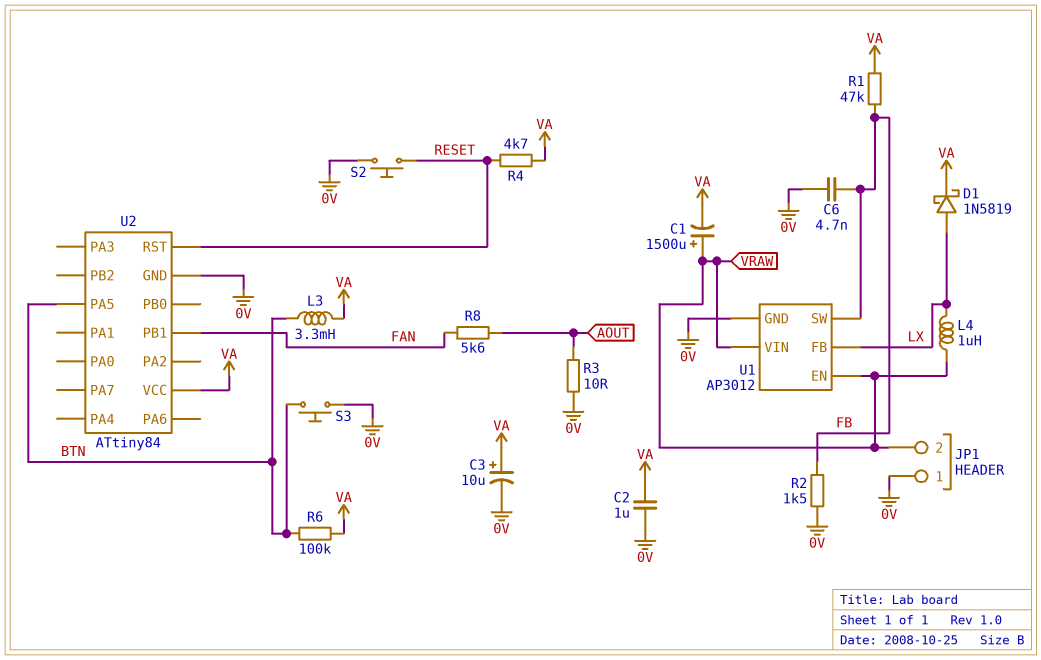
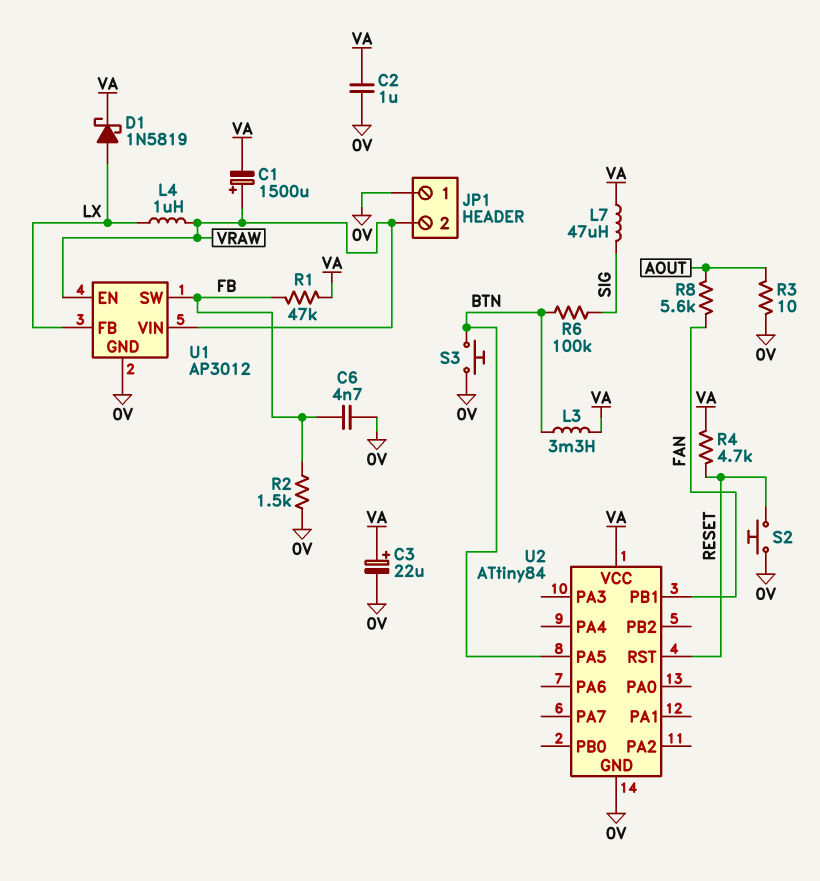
C3: 10uF (plus VA, minus 0V) -> 22uF (plus VA, minus 0V)
L7: none -> 47uH (SIG, VA)
R6: 100k (BTN, VA) -> 100k (BTN, SIG)

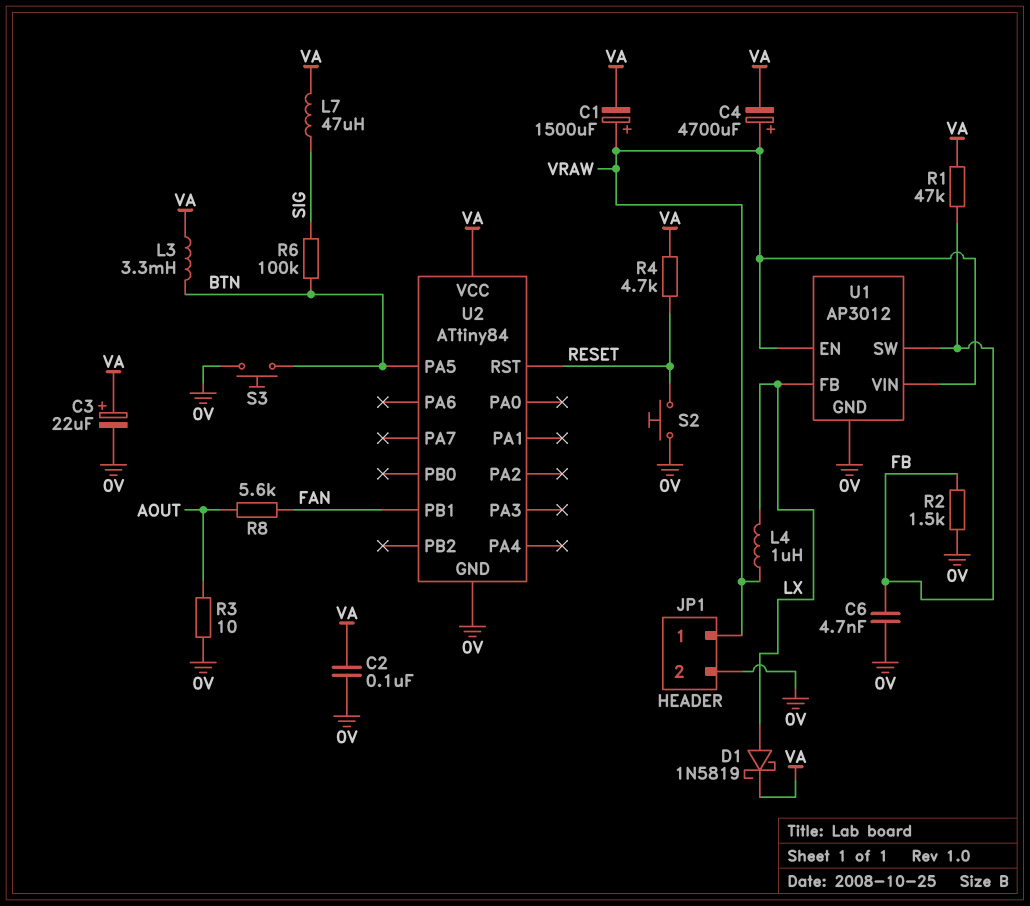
C2: 1uF (0V, VA) -> 100nF (0V, VA)
C4: none -> 4700uF (plus VRAW, minus VA)
JP1 pin 1: 0V -> VRAW
JP1 pin 2: VRAW -> 0V

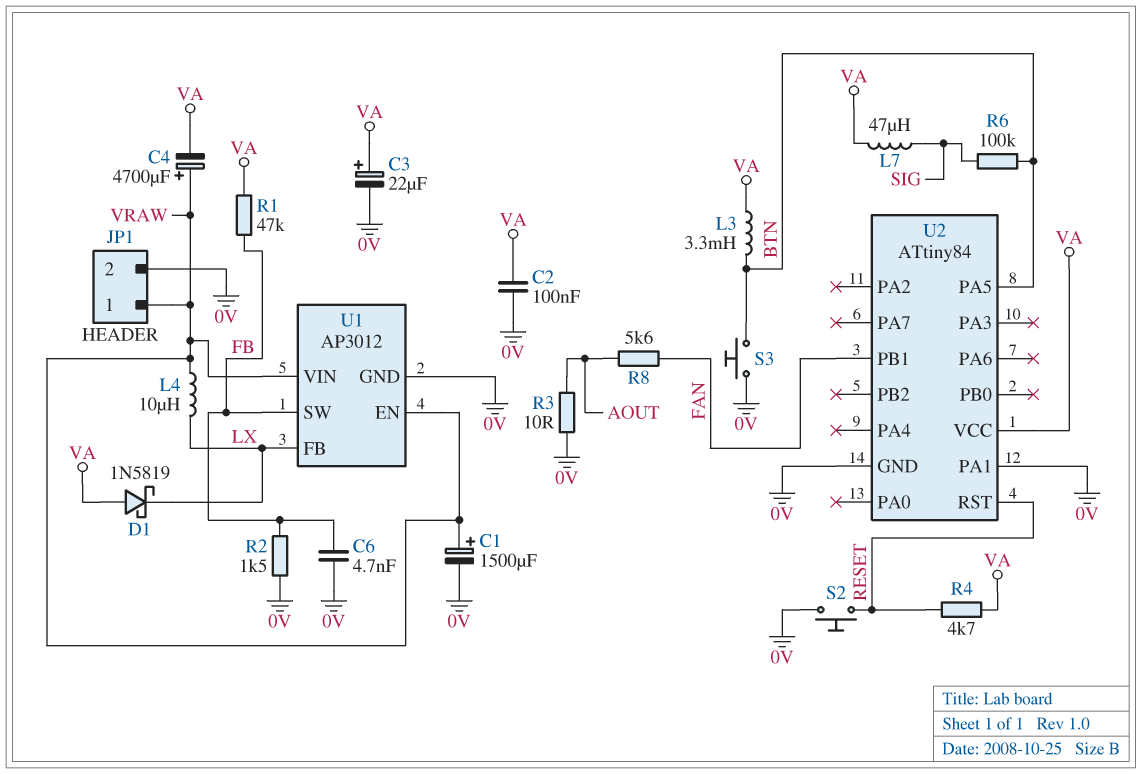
C1: 1500uF (plus VRAW, minus VA) -> 1500uF (plus VRAW, minus 0V)
D1: schottky 1N5819 (A LX, K VA) -> schottky 1N5819 (A VA, K LX)
L4: 1uH (LX, VRAW) -> 10uH (LX, VRAW)
U2 pin PA1: none -> 0V

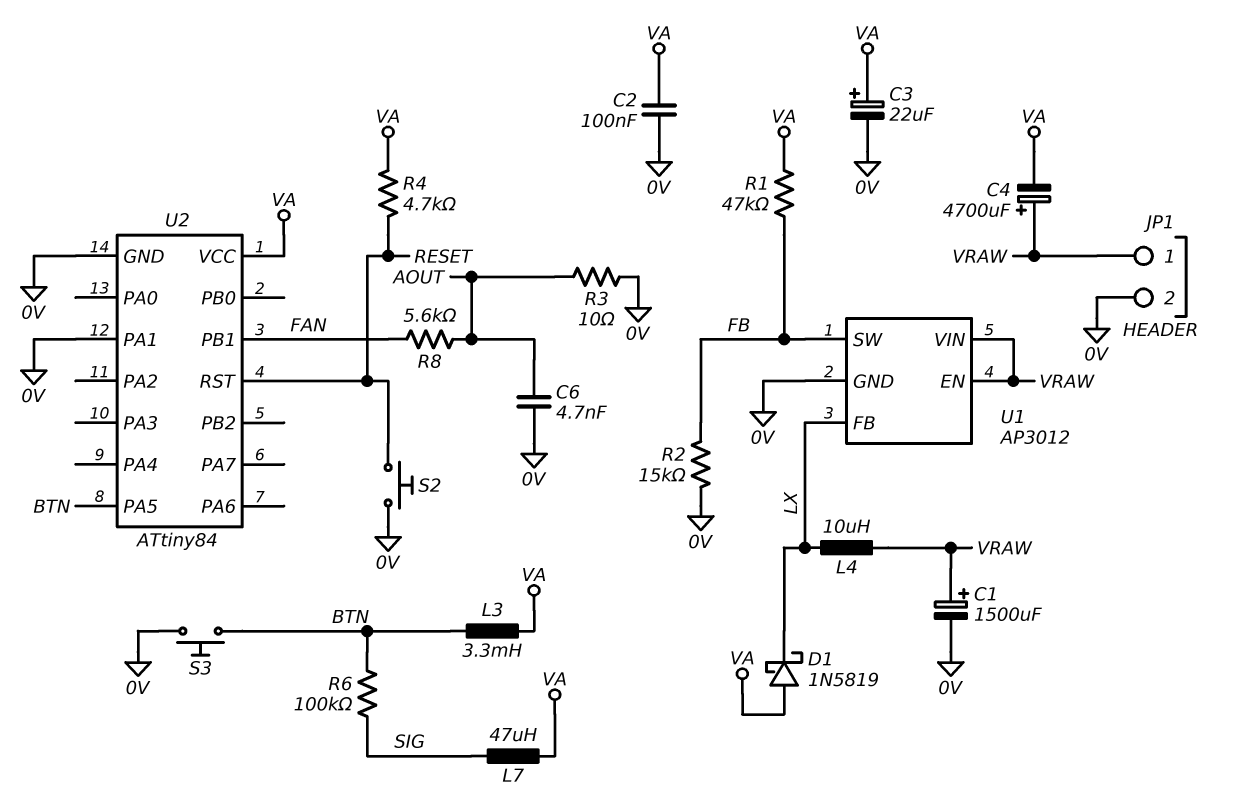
C6: 4.7nF (0V, FB) -> 4.7nF (0V, AOUT)
R2: 1.5k (0V, FB) -> 15k (0V, FB)

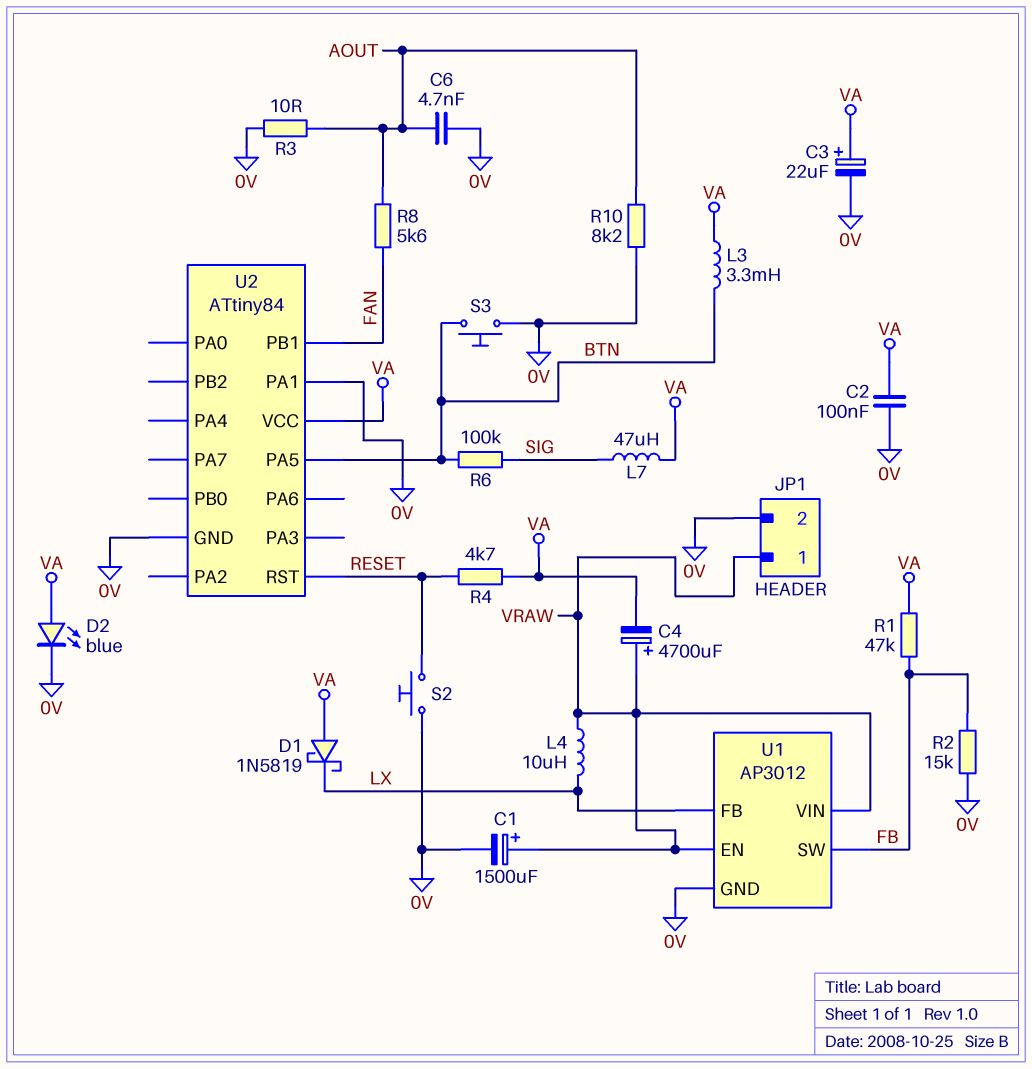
D2: none -> LED blue (A VA, K 0V)
R10: none -> 8.2k (0V, AOUT)

